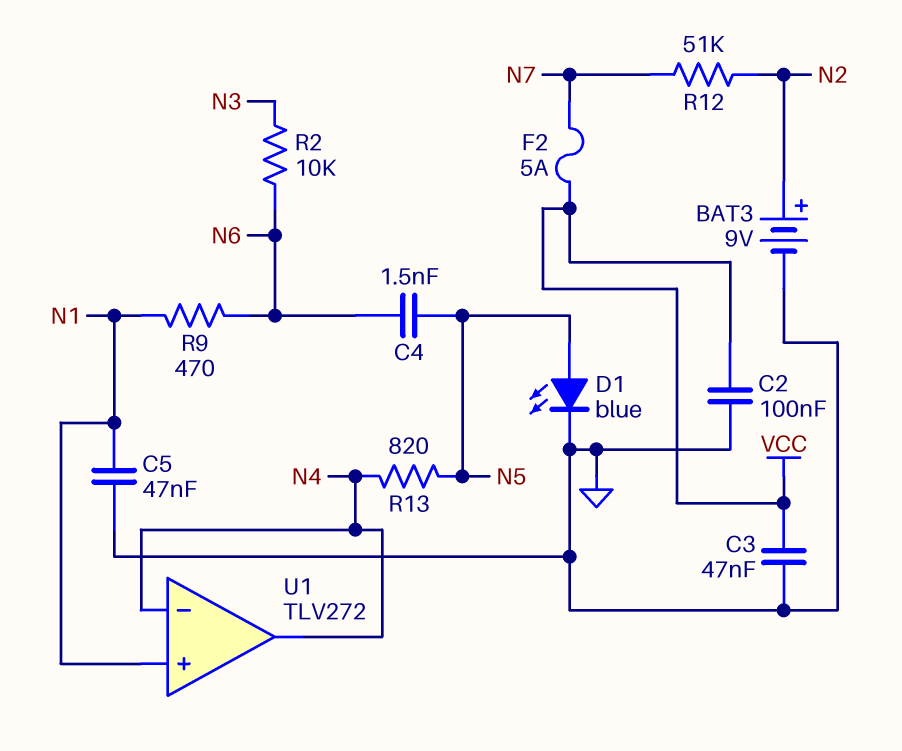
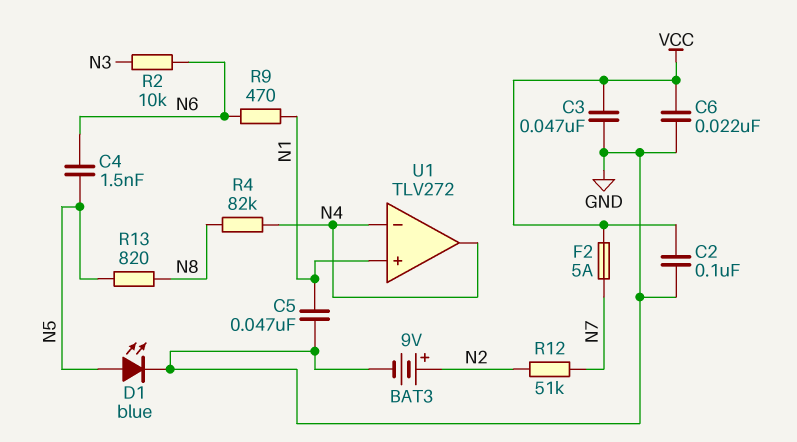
C6: none -> 22nF (GND, VCC)
R4: none -> 82k (N4, N8)
R13: 820 (N4, N5) -> 820 (N5, N8)

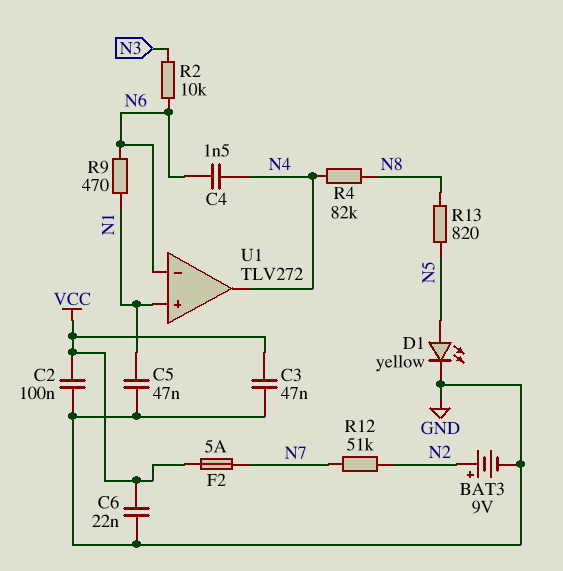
C4: 1.5nF (N5, N6) -> 1.5nF (N4, N6)
D1: LED blue (A N5, K GND) -> LED yellow (A N5, K GND)
U1 pin in-: N4 -> N6

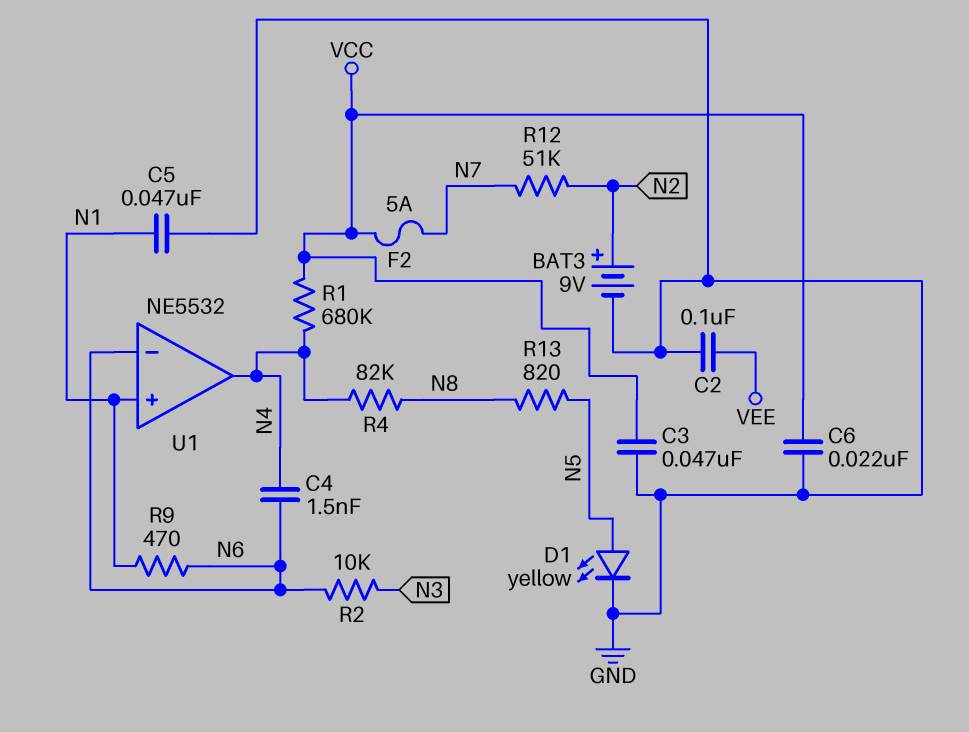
C2: 100nF (GND, VCC) -> 100nF (GND, VEE)
R1: none -> 680k (N4, VCC)
U1: TLV272 -> NE5532

